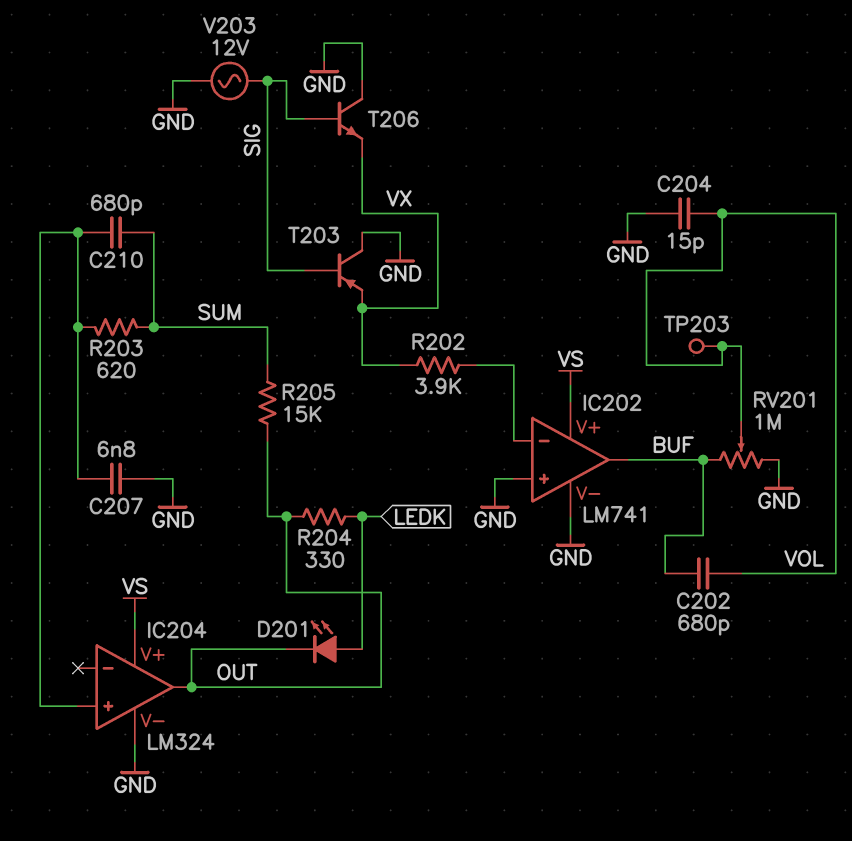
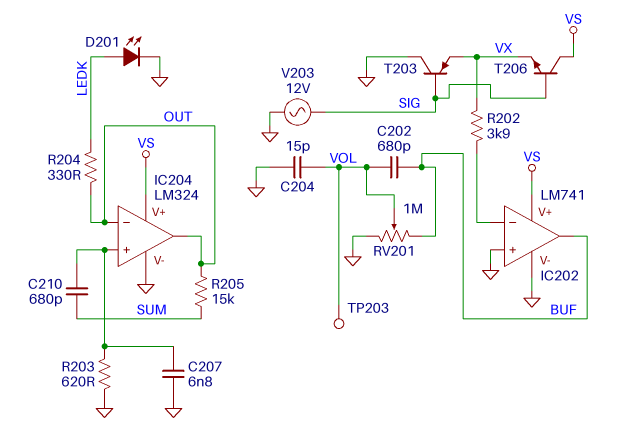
D201: LED (A LEDK, K OUT) -> LED (A LEDK, K GND)
IC204 pin in-: none -> OUT
R203: 620 (IC204/in+, SUM) -> 620 (GND, IC204/in+)
T206: NPN (B SIG, C GND, E VX) -> NPN (B SIG, C VS, E VX)

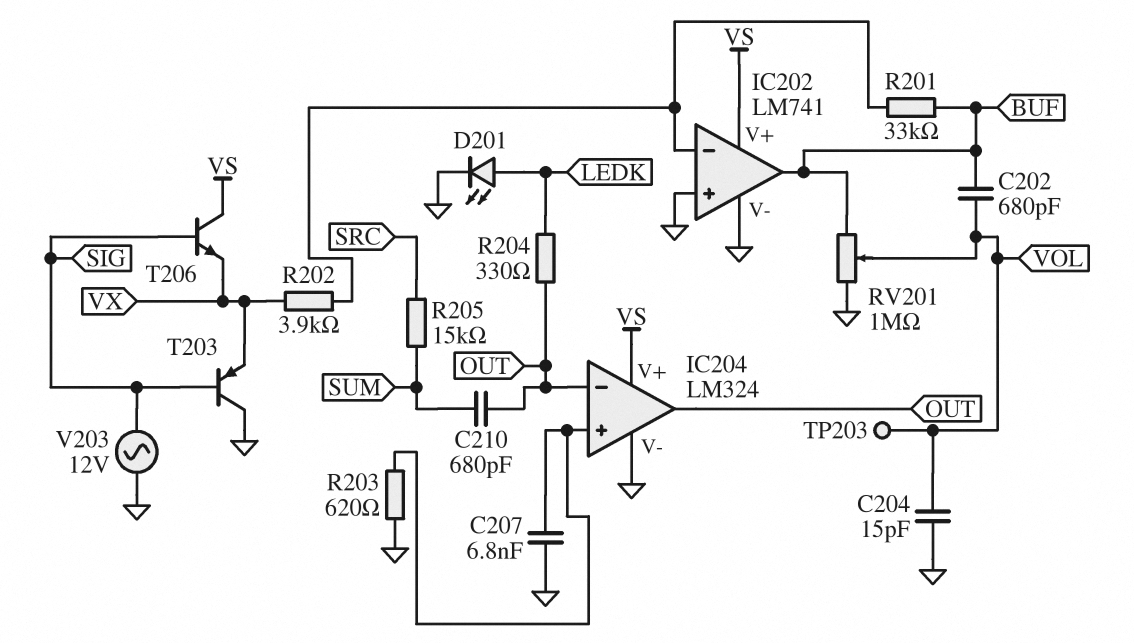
C210: 680pF (IC204/in+, SUM) -> 680pF (OUT, SUM)
R201: none -> 33k (BUF, IC202/in-)
R205: 15k (OUT, SUM) -> 15k (SRC, SUM)

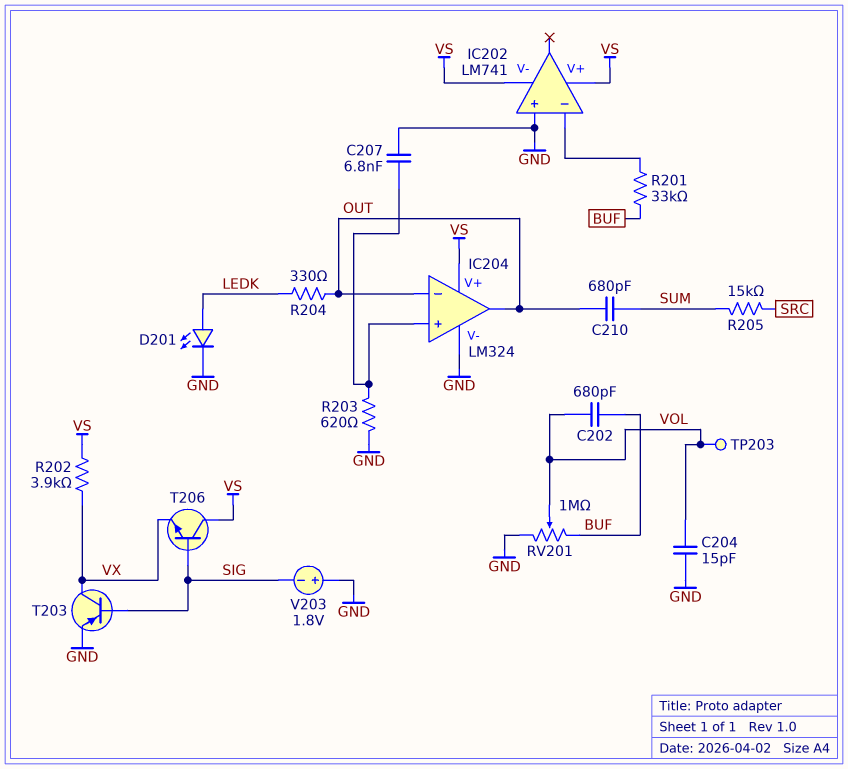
IC202 pin V-: GND -> VS
IC202 pin out: BUF -> none
R202: 3.9k (IC202/in-, VX) -> 3.9k (VS, VX)
T203: PNP (B SIG, C GND, E VX) -> PNP (B SIG, C VX, E GND)
V203: AC 12V (GND, SIG) -> 1.8V (plus GND, minus SIG)

